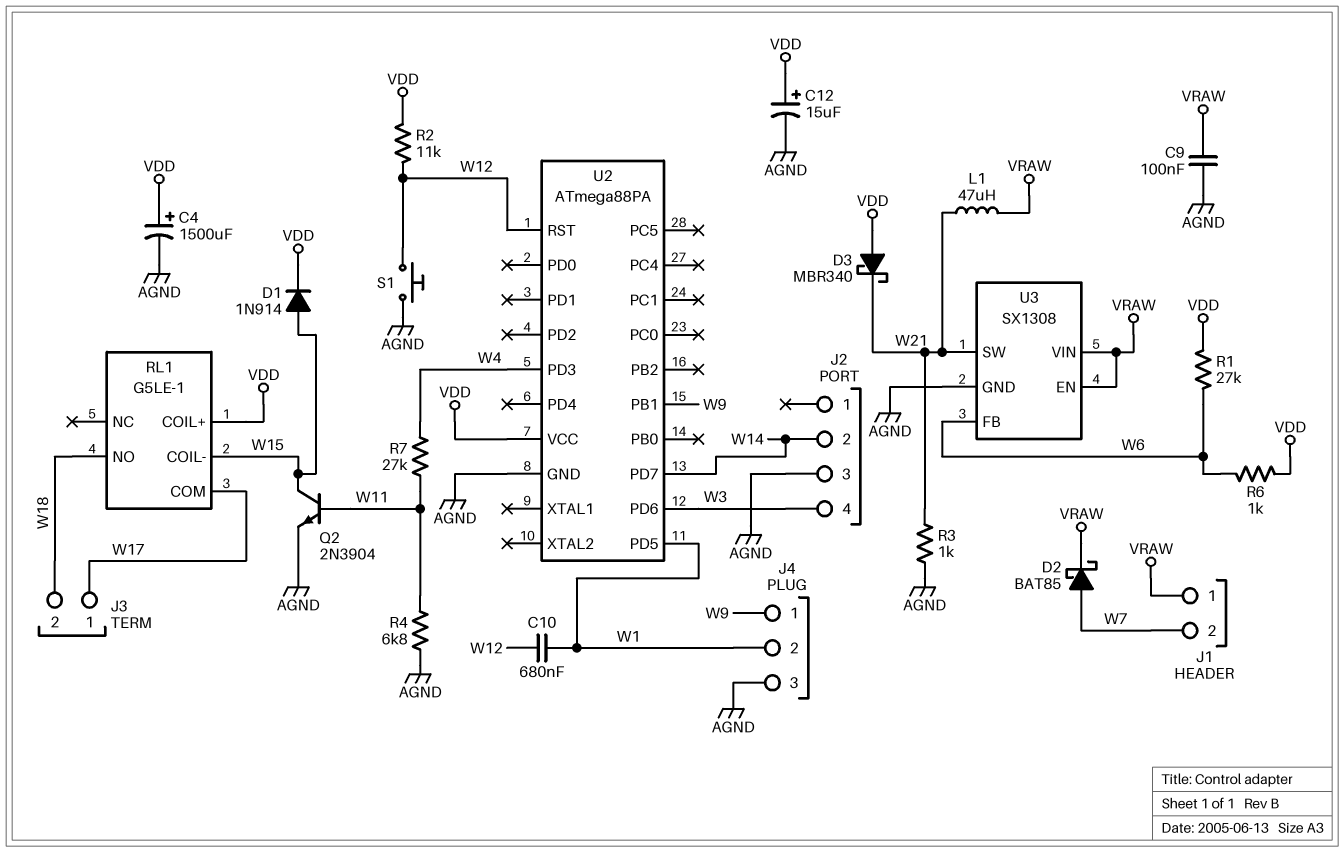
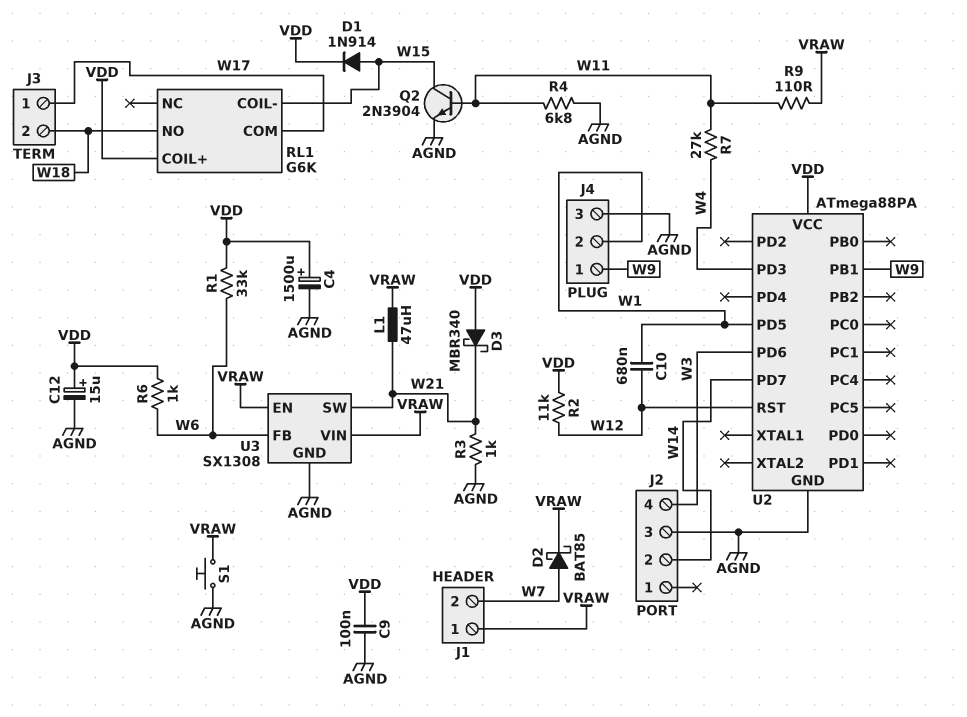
C9: 100nF (AGND, VRAW) -> 100nF (AGND, VDD)
R1: 27k (VDD, W6) -> 33k (VDD, W6)
R9: none -> 110 (VRAW, W11)
RL1: G5LE-1 -> G6K
S1: button (AGND, W12) -> button (AGND, VRAW)

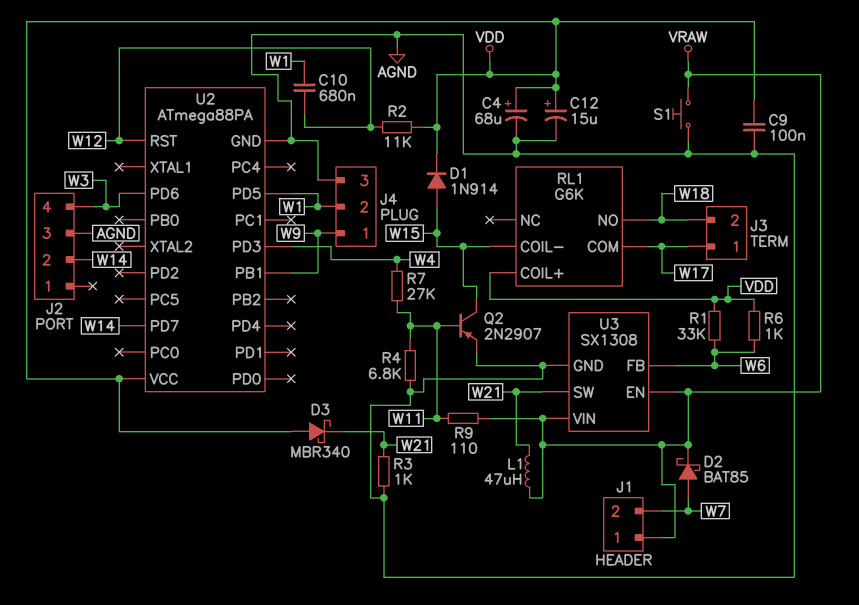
C4: 1500uF (plus VDD, minus AGND) -> 68uF (plus VDD, minus AGND)
Q2: NPN 2N3904 (B W11, C W15, E AGND) -> PNP 2N2907 (B W11, C W15, E AGND)

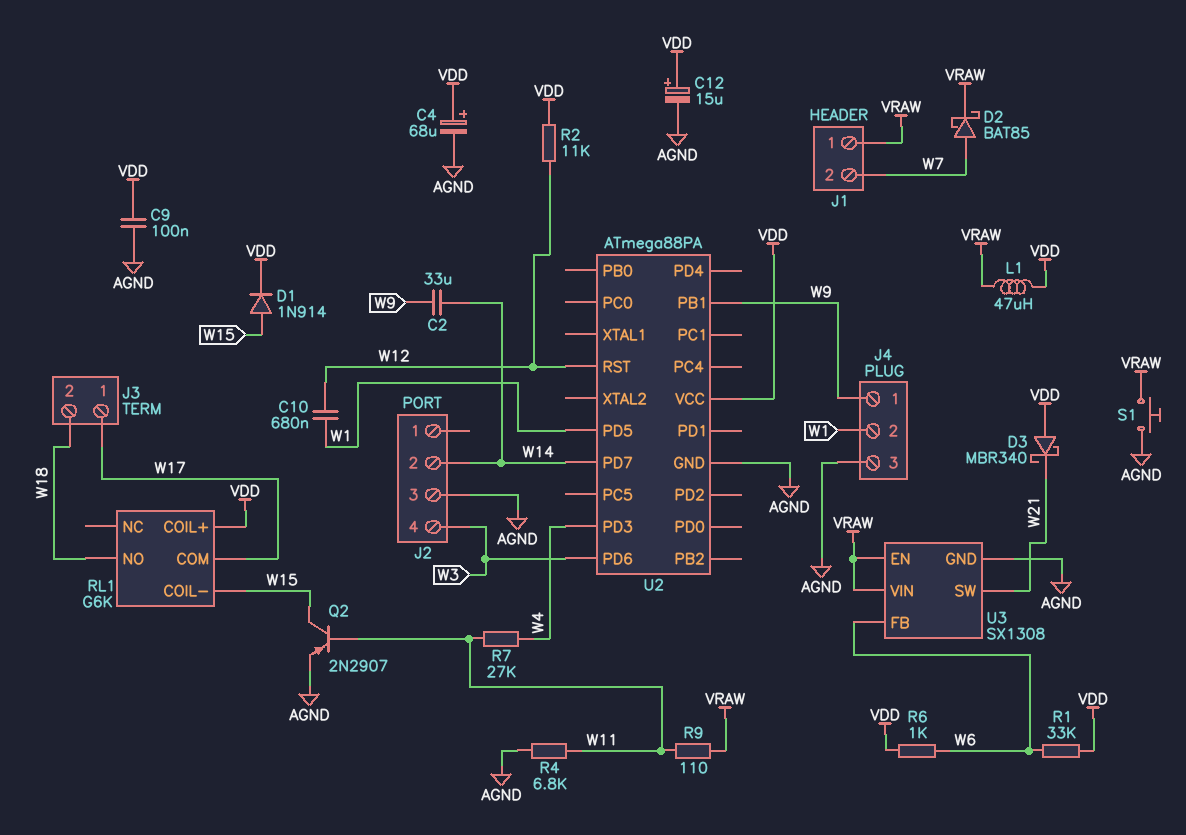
C2: none -> 33uF (W9, W14)
L1: 47uH (VRAW, W21) -> 47uH (VDD, VRAW)
R3: 1k (AGND, W21) -> none

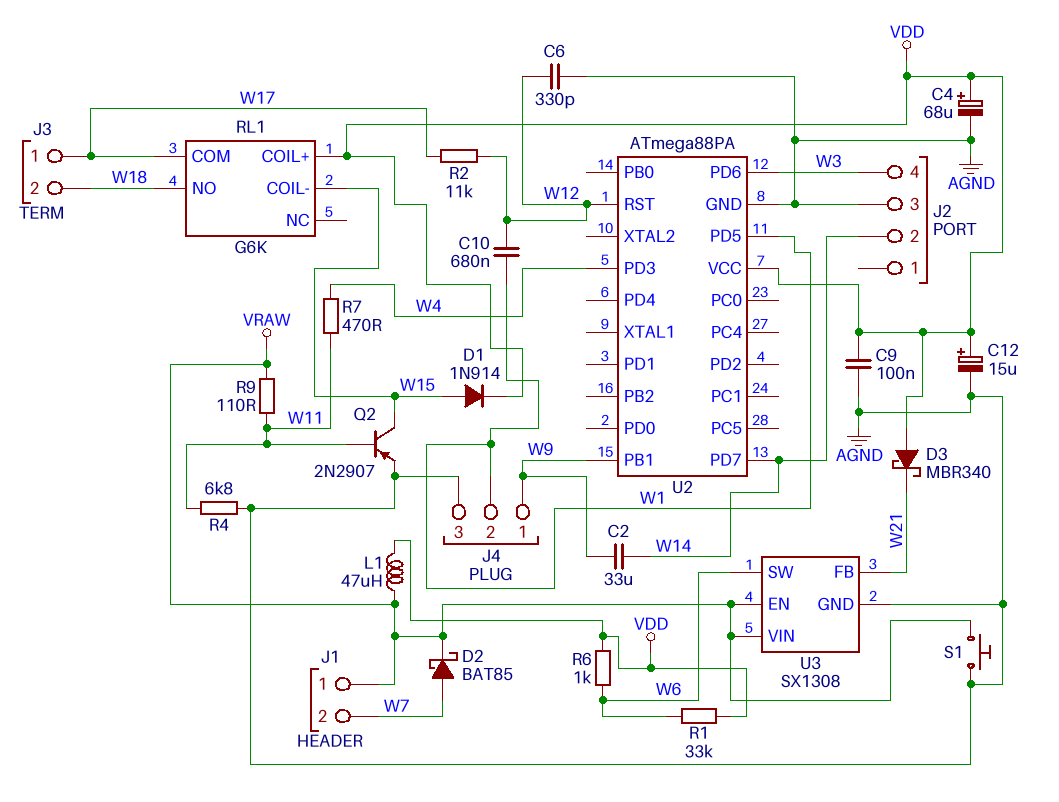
C6: none -> 330pF (AGND, W12)
R2: 11k (VDD, W12) -> 11k (W12, W17)
R7: 27k (W4, W11) -> 470 (W4, W11)
U3 pin FB: W6 -> W21
U3 pin SW: W21 -> W6

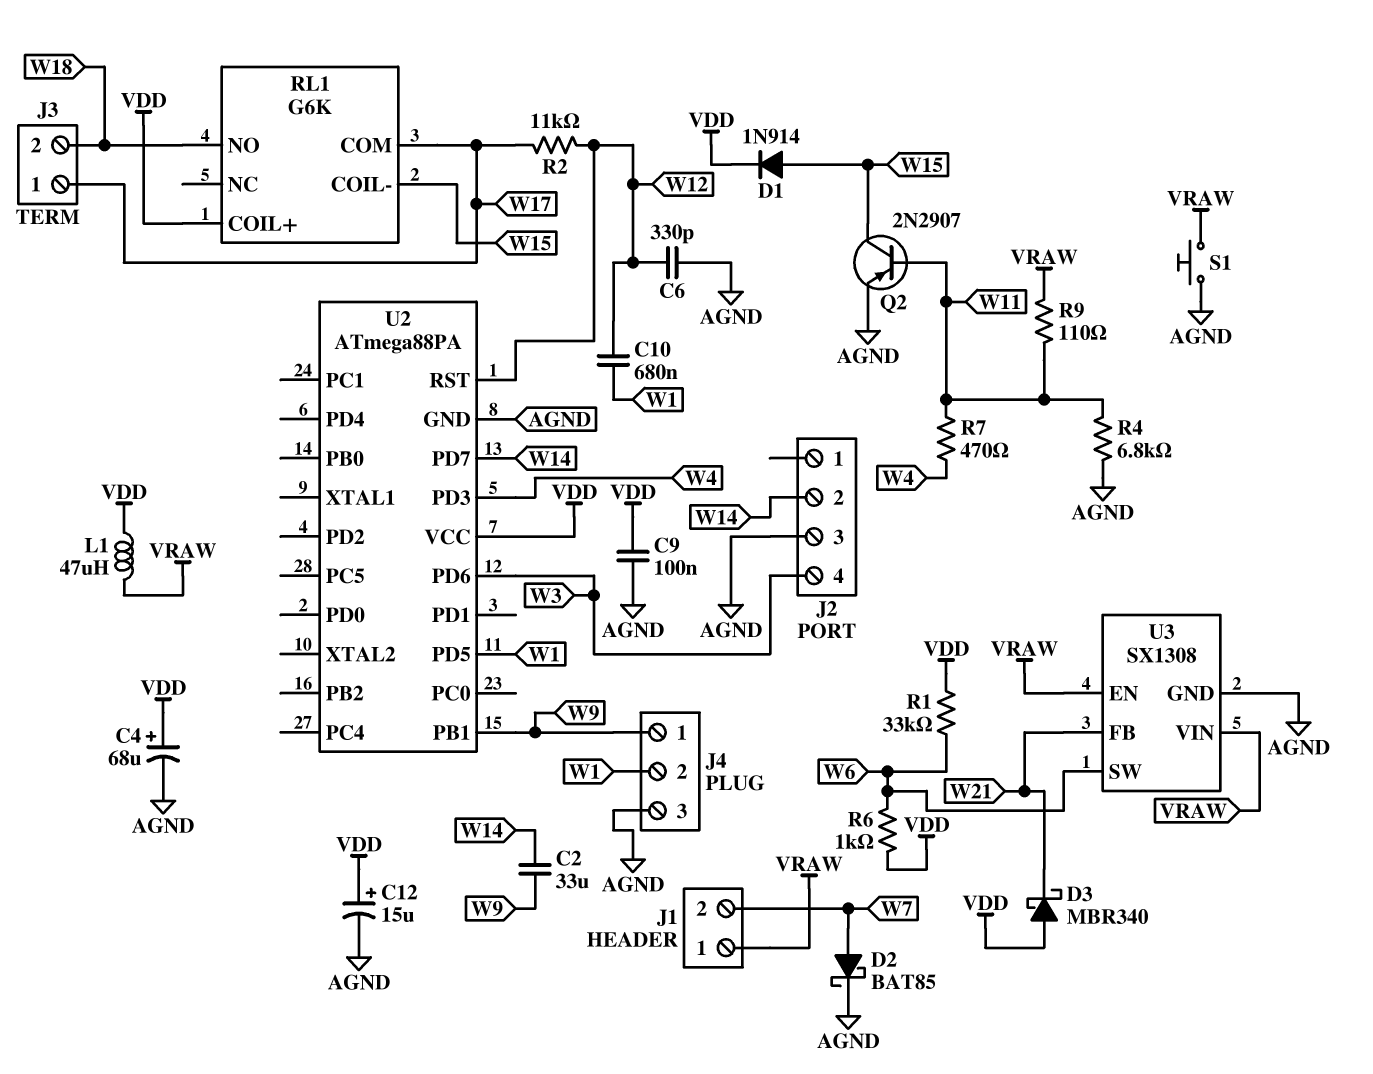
D2: schottky BAT85 (A W7, K VRAW) -> schottky BAT85 (A W7, K AGND)

